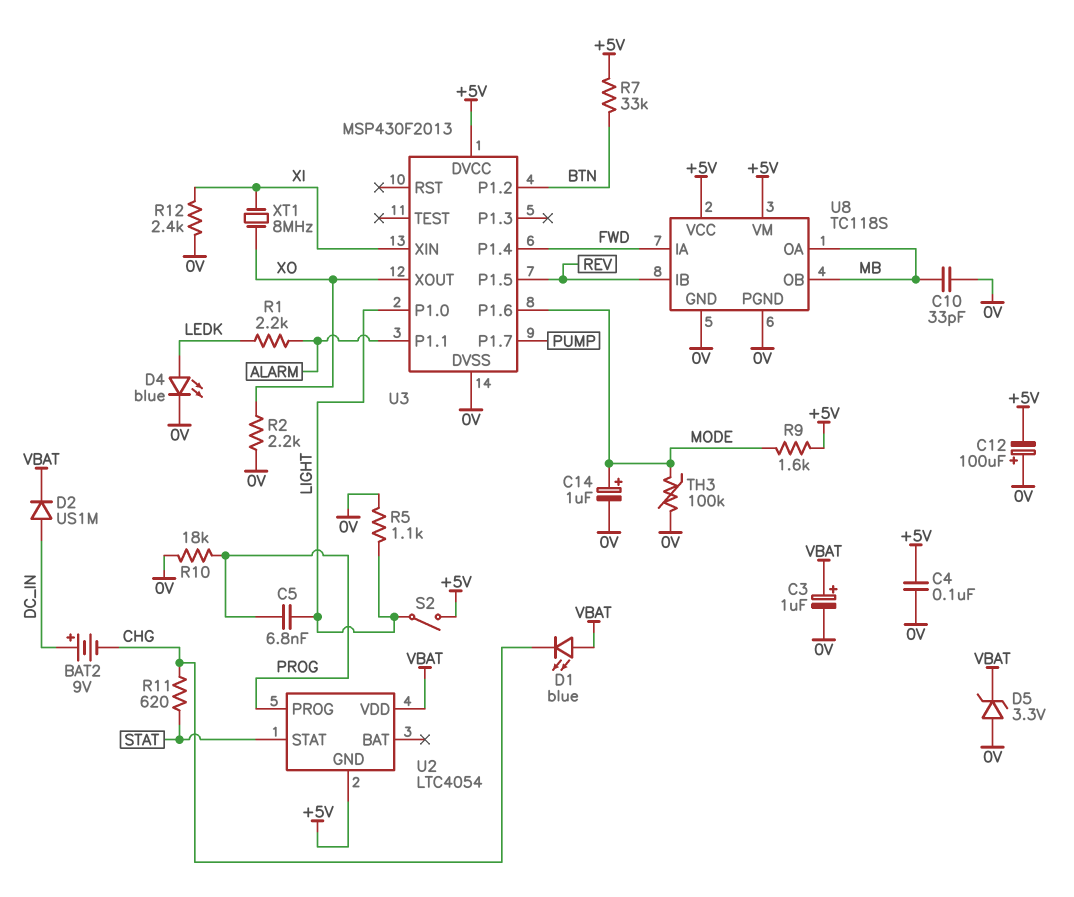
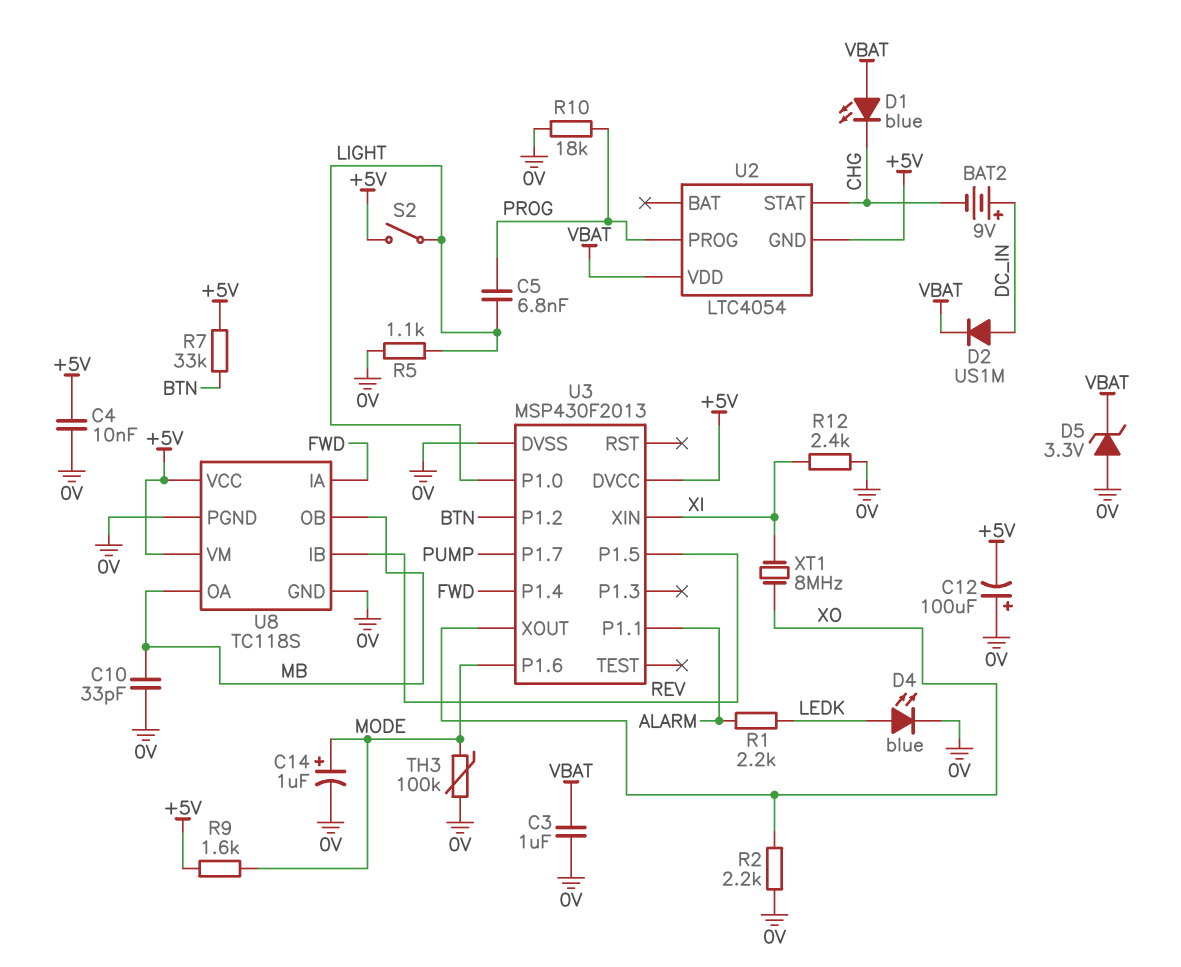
C3: 1uF (plus VBAT, minus 0V) -> 1uF (0V, VBAT)
C4: 100nF (+5V, 0V) -> 10nF (+5V, 0V)
R11: 620 (CHG, STAT) -> none
U2 pin STAT: STAT -> CHG

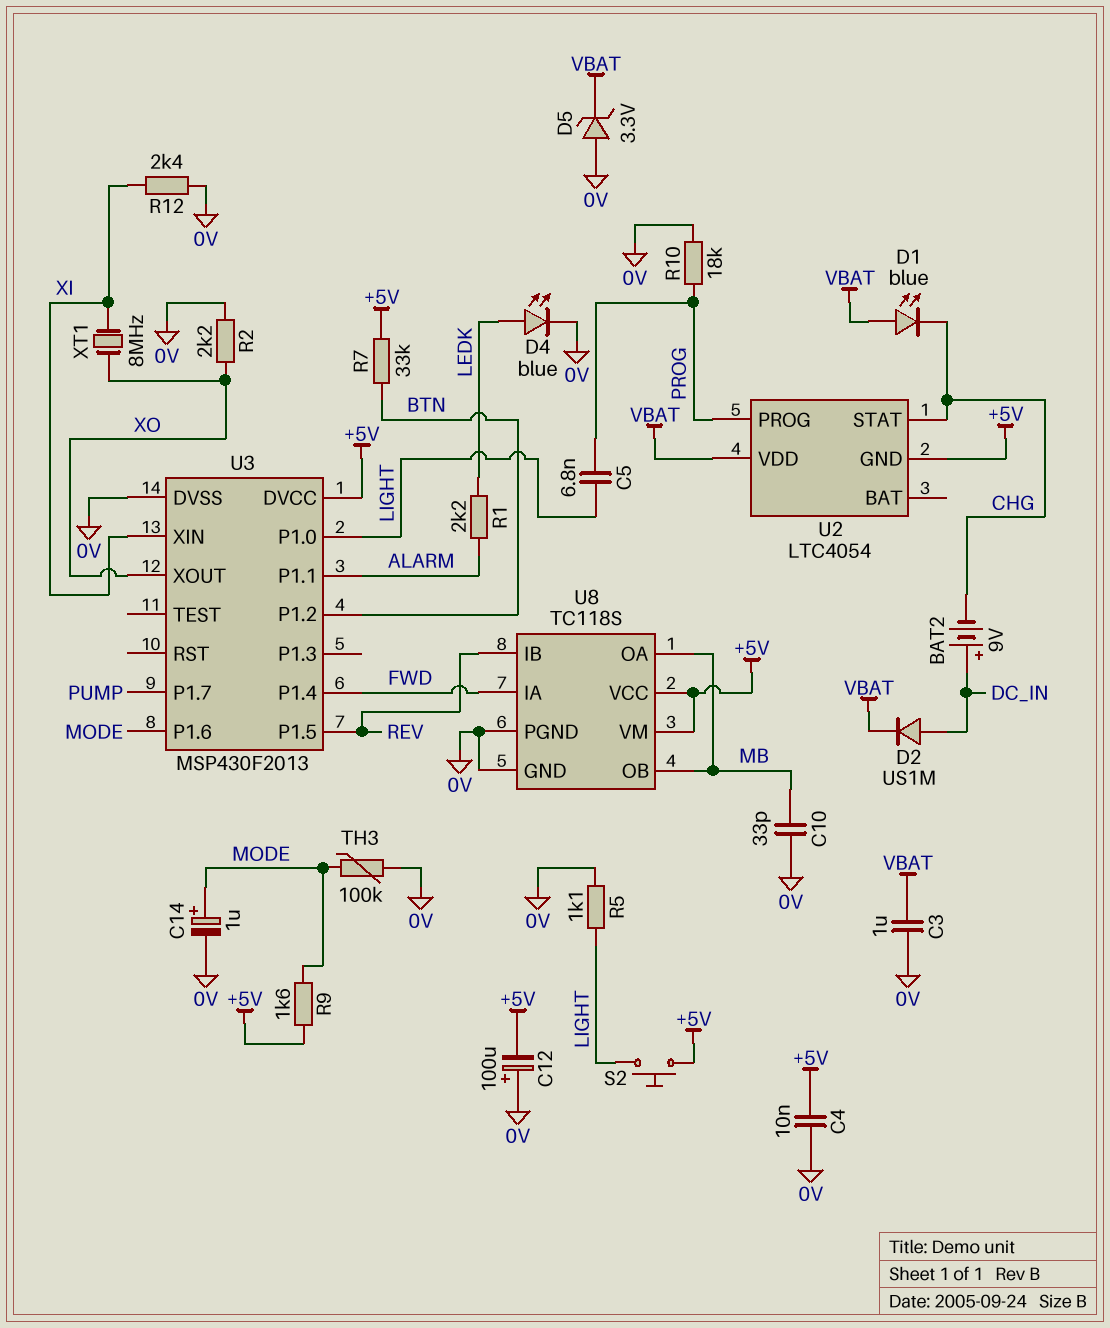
S2: switch (+5V, LIGHT) -> button (+5V, LIGHT)

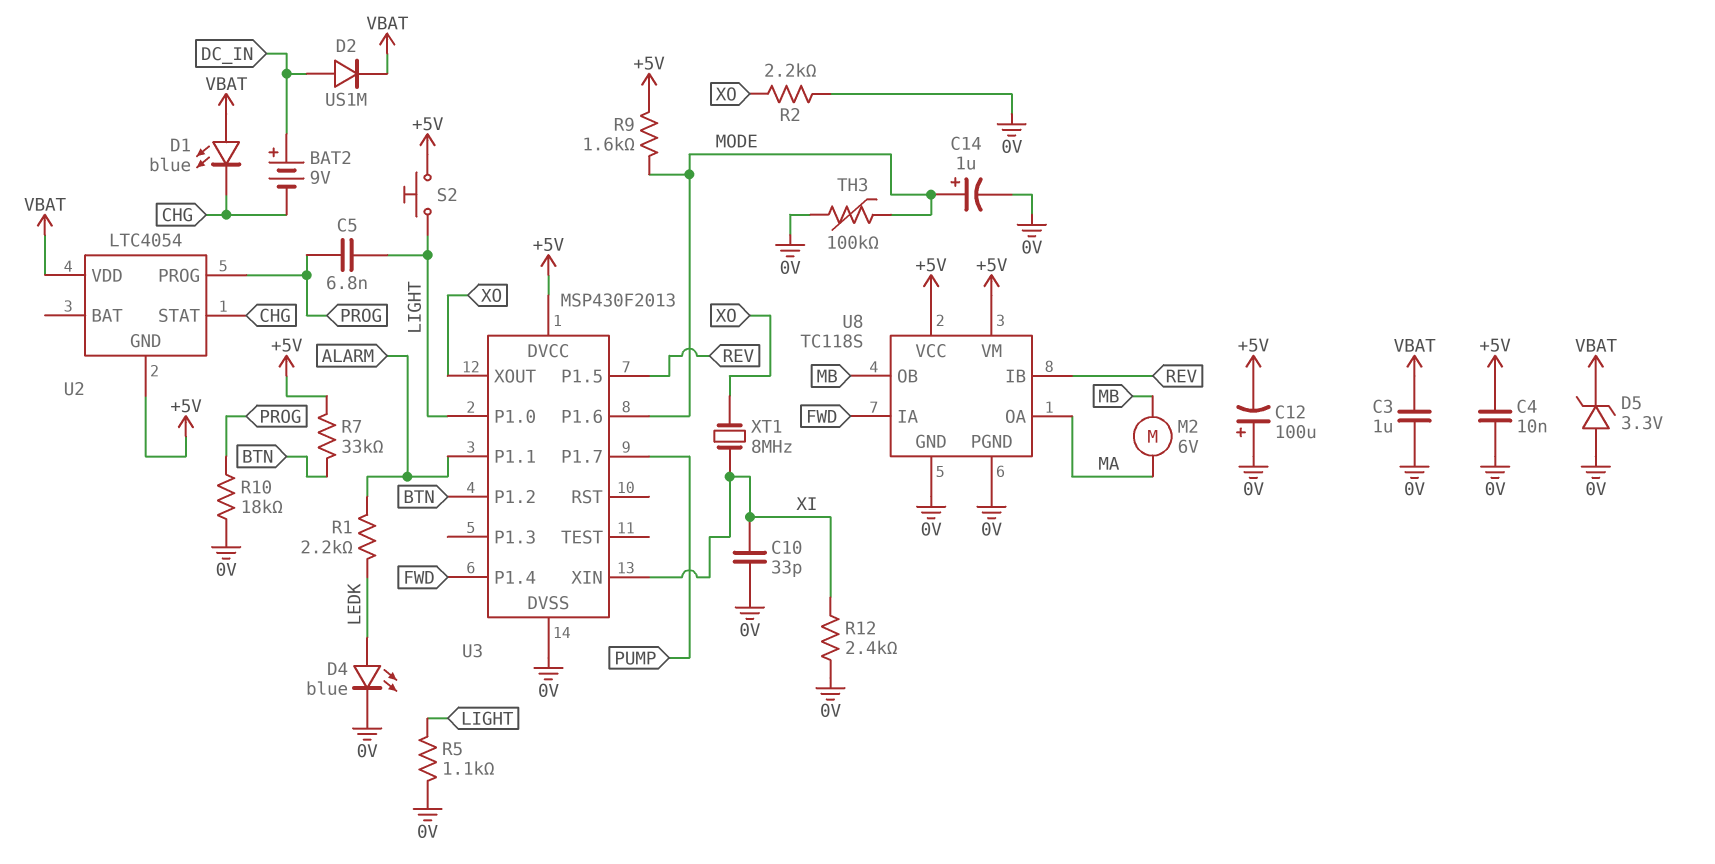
C10: 33pF (0V, MB) -> 33pF (0V, XI)
M2: none -> motor 6V (MA, MB)
U8 pin OA: MB -> MA

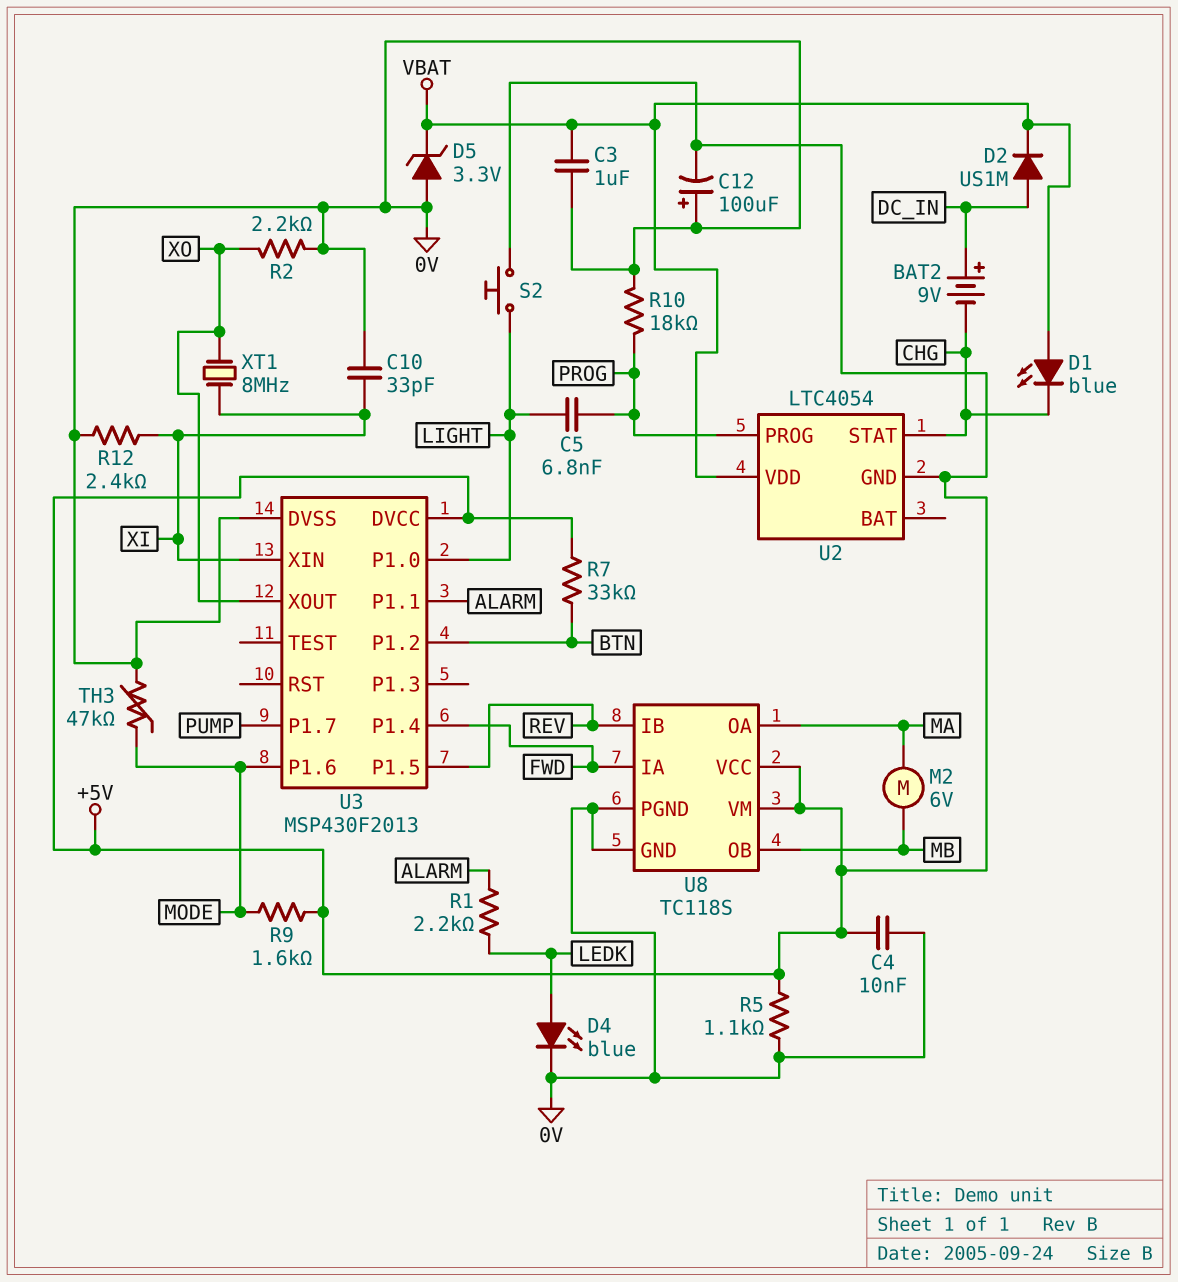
C14: 1uF (plus MODE, minus 0V) -> none
R5: 1.1k (0V, LIGHT) -> 1.1k (+5V, 0V)
TH3: 100k (0V, MODE) -> 47k (0V, MODE)

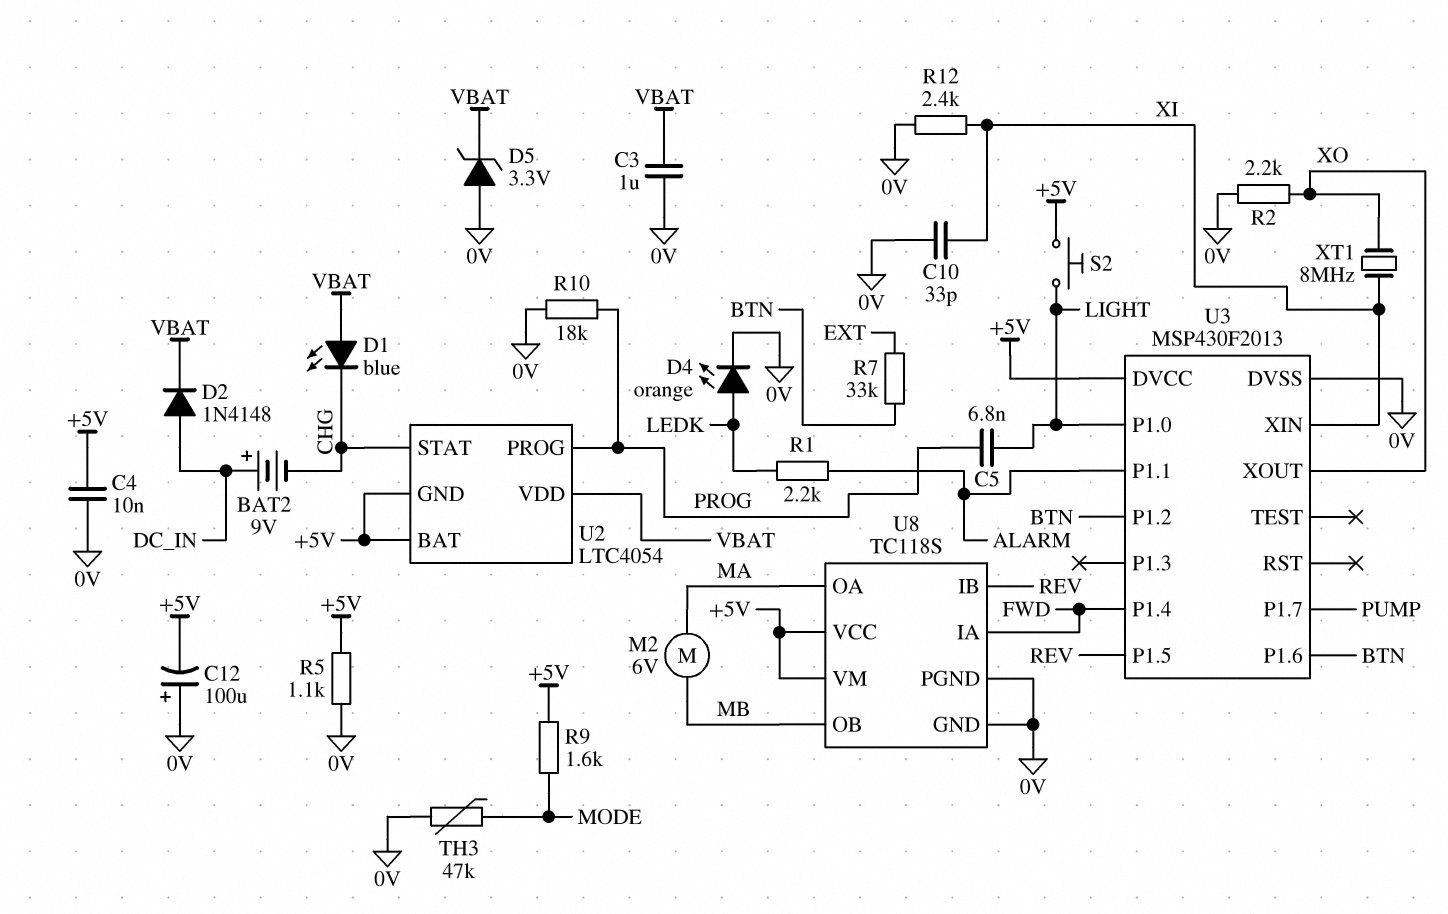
D2: diode US1M (A DC_IN, K VBAT) -> diode 1N4148 (A DC_IN, K VBAT)
D4: LED blue (A LEDK, K 0V) -> LED orange (A LEDK, K 0V)
R7: 33k (+5V, BTN) -> 33k (BTN, EXT)
U2 pin BAT: none -> +5V
U3 pin P1.6: MODE -> BTN

